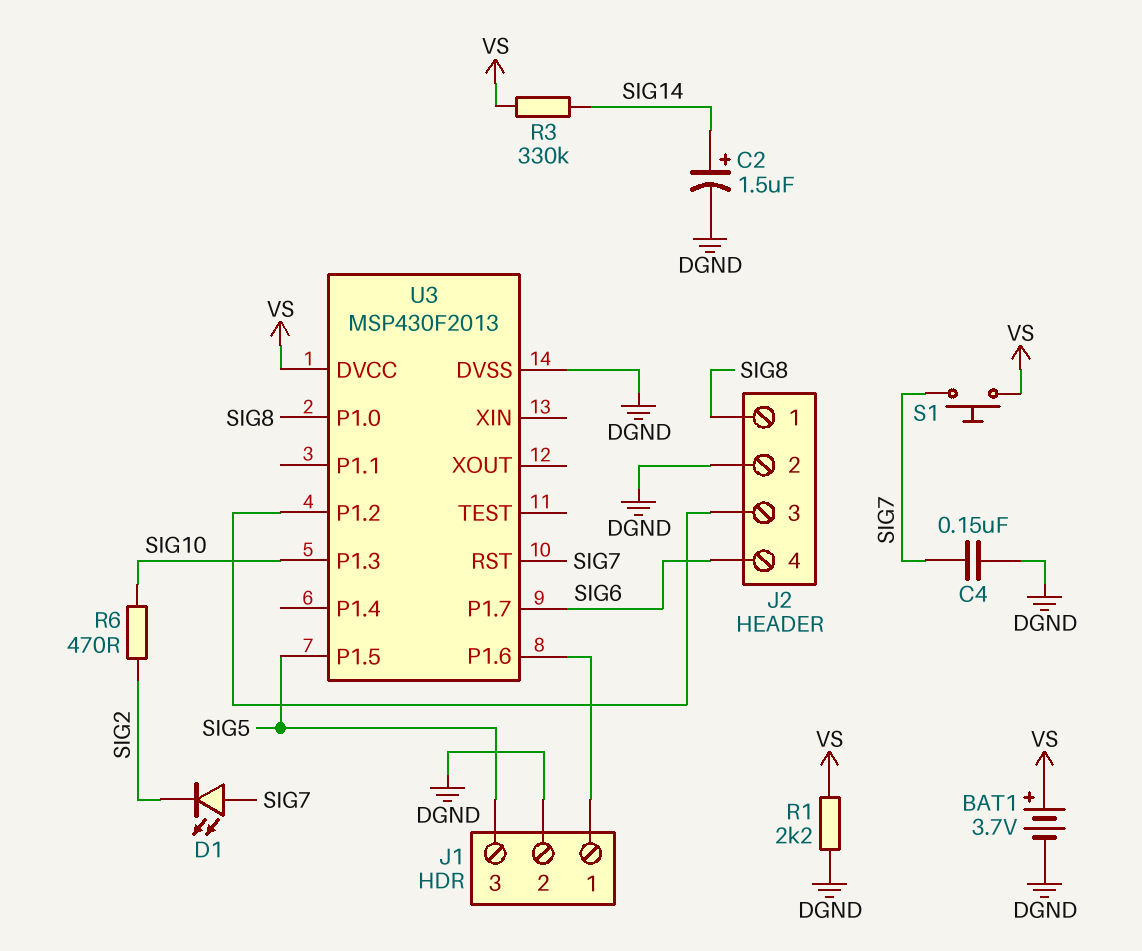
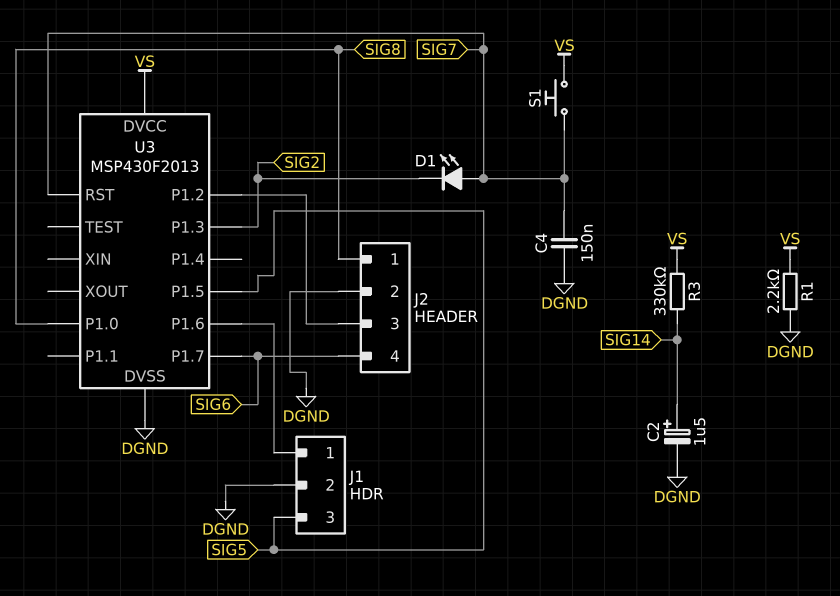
BAT1: 3.7V (plus VS, minus DGND) -> none
R6: 470 (SIG2, SIG10) -> none
U3 pin P1.3: SIG10 -> SIG2

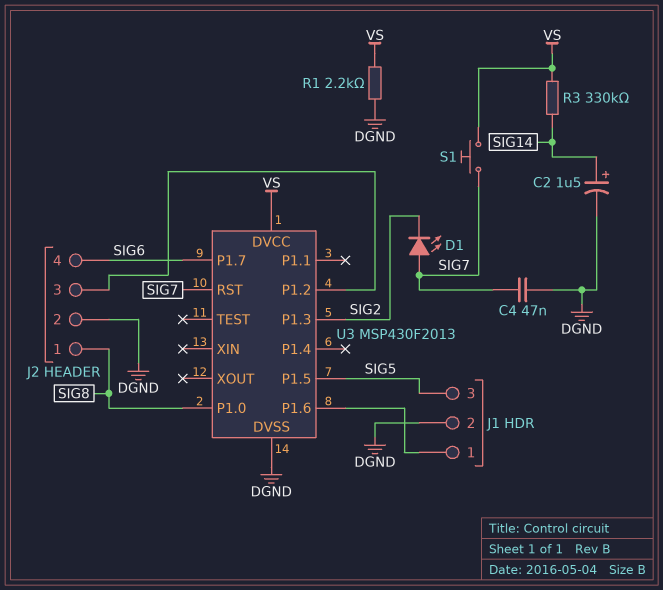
C4: 150nF (DGND, SIG7) -> 47nF (DGND, SIG7)

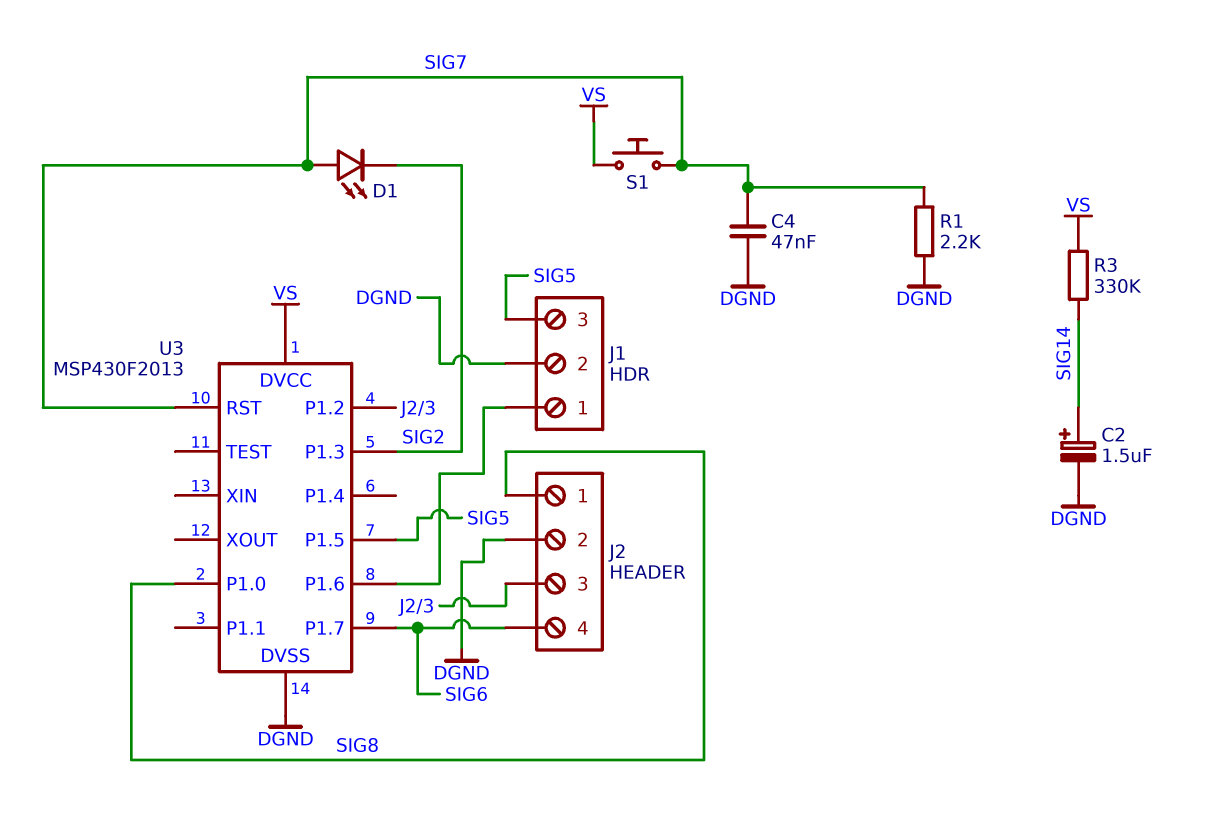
R1: 2.2k (DGND, VS) -> 2.2k (DGND, SIG7)

